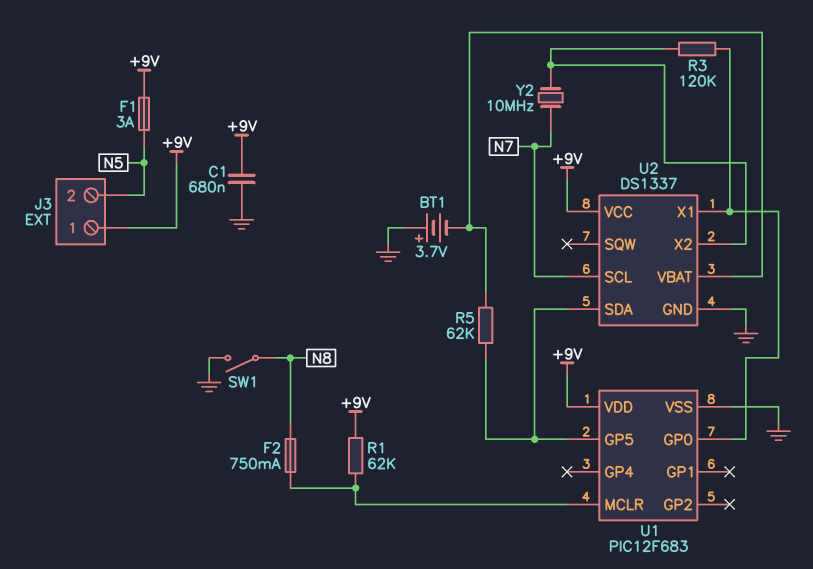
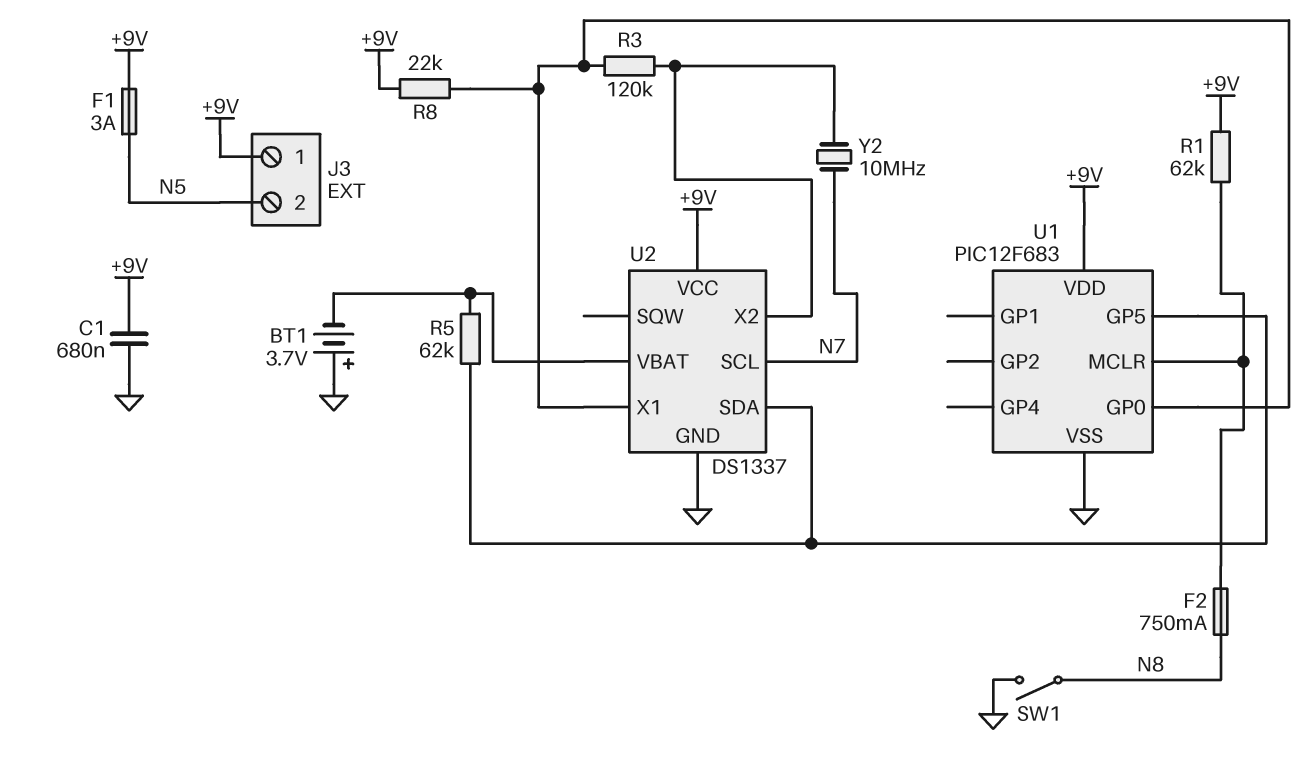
R8: none -> 22k (+9V, U1/GP0)

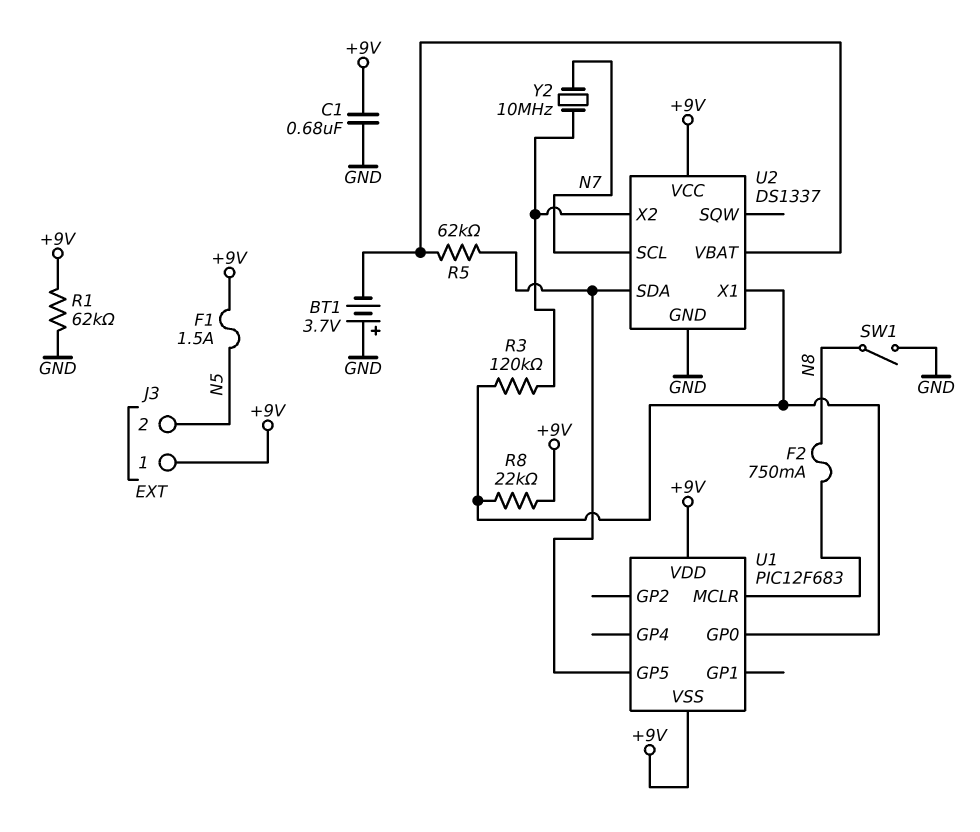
F1: 3A (+9V, N5) -> 1.5A (+9V, N5)
R1: 62k (+9V, U1/MCLR) -> 62k (+9V, GND)
U1 pin VSS: GND -> +9V

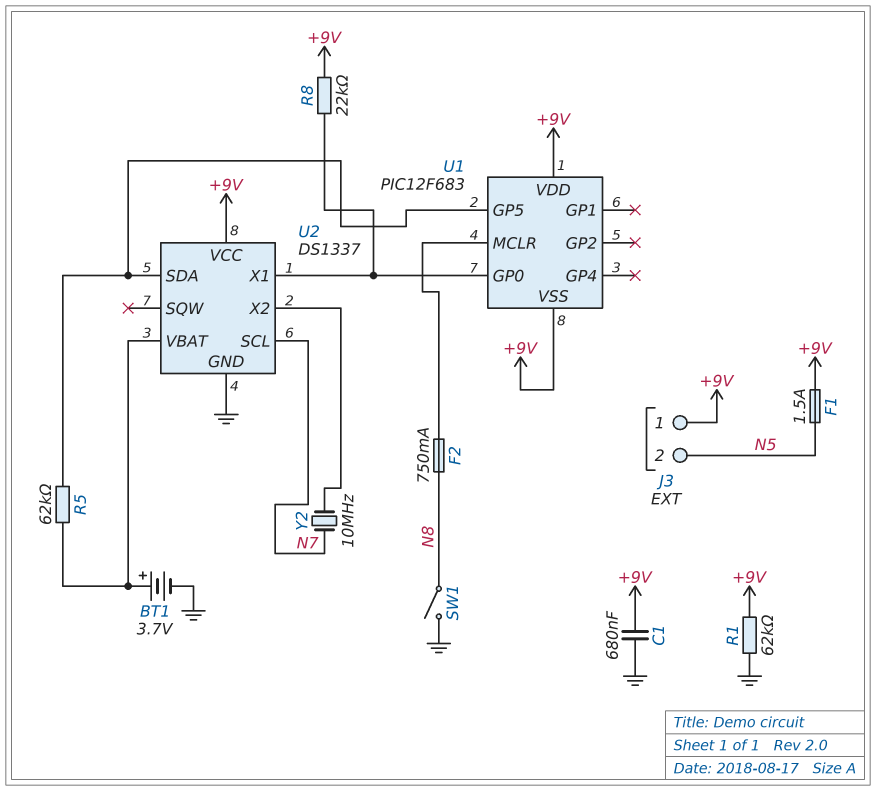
BT1: 3.7V (plus GND, minus U2/VBAT) -> 3.7V (plus U2/VBAT, minus GND)
R3: 120k (U1/GP0, U2/X2) -> none

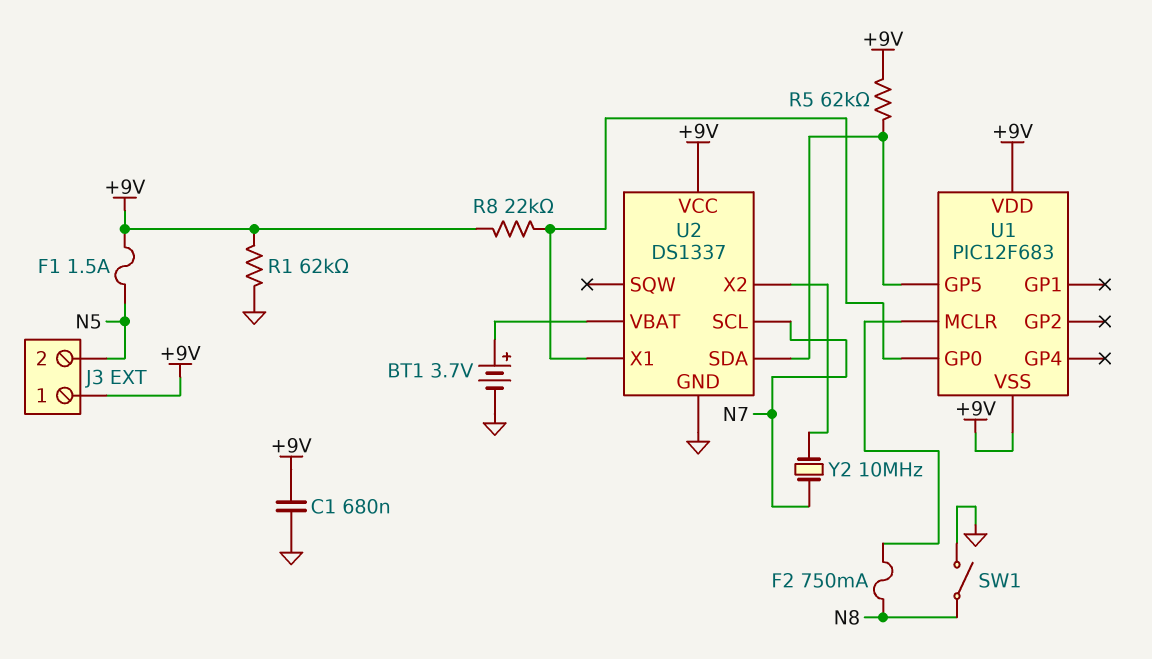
R5: 62k (U1/GP5, U2/VBAT) -> 62k (+9V, U1/GP5)

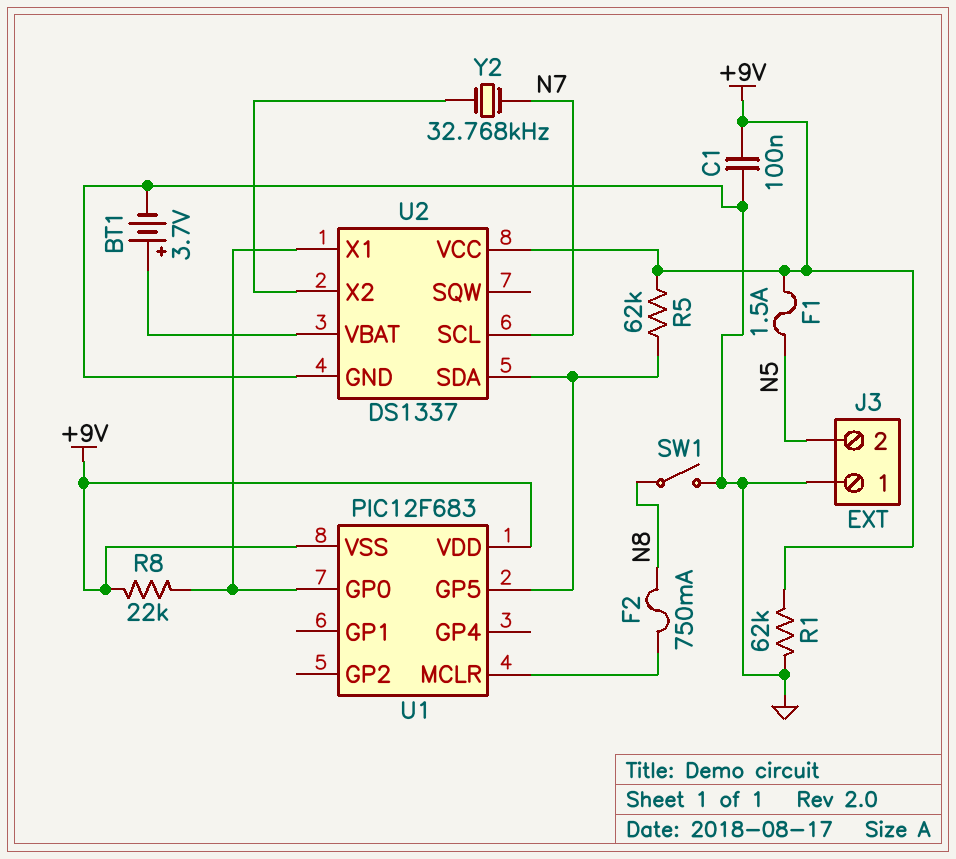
C1: 680nF (+9V, GND) -> 100nF (+9V, GND)
J3 pin 1: +9V -> GND
Y2: 10MHz (N7, U2/X2) -> 32.768kHz (N7, U2/X2)

